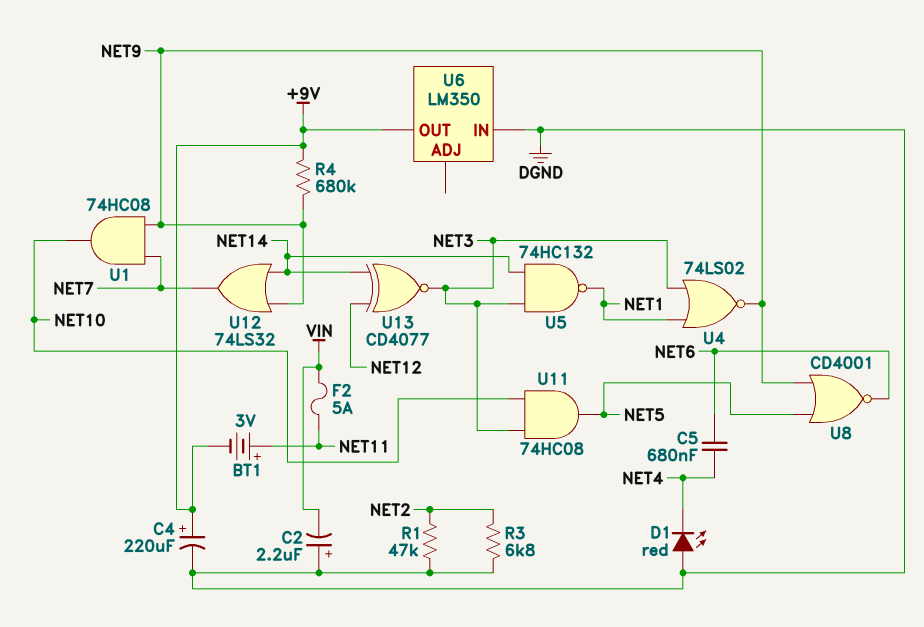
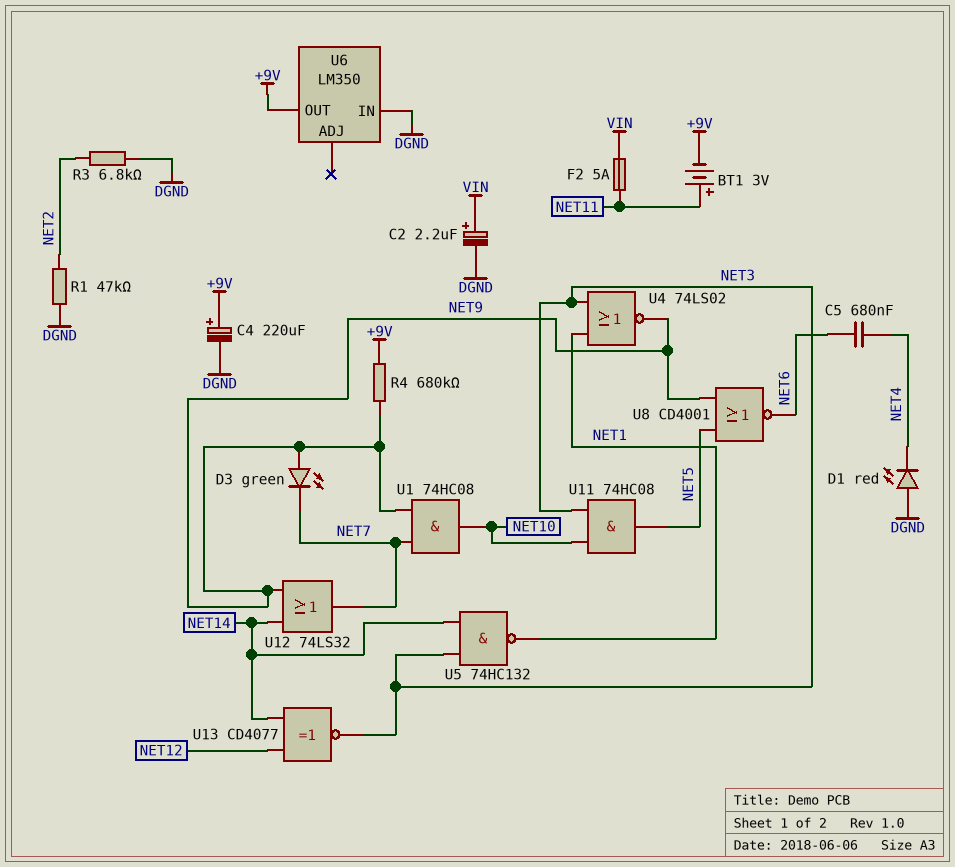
C2: 2.2uF (plus DGND, minus VIN) -> 2.2uF (plus VIN, minus DGND)
D3: none -> LED green (A NET9, K NET7)

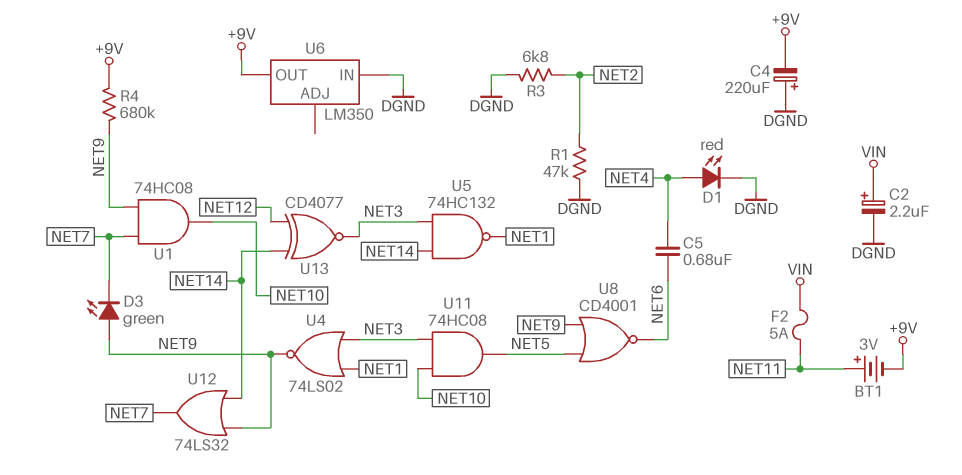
C4: 220uF (plus +9V, minus DGND) -> 220uF (plus DGND, minus +9V)
D1: LED red (A DGND, K NET4) -> LED red (A NET4, K DGND)

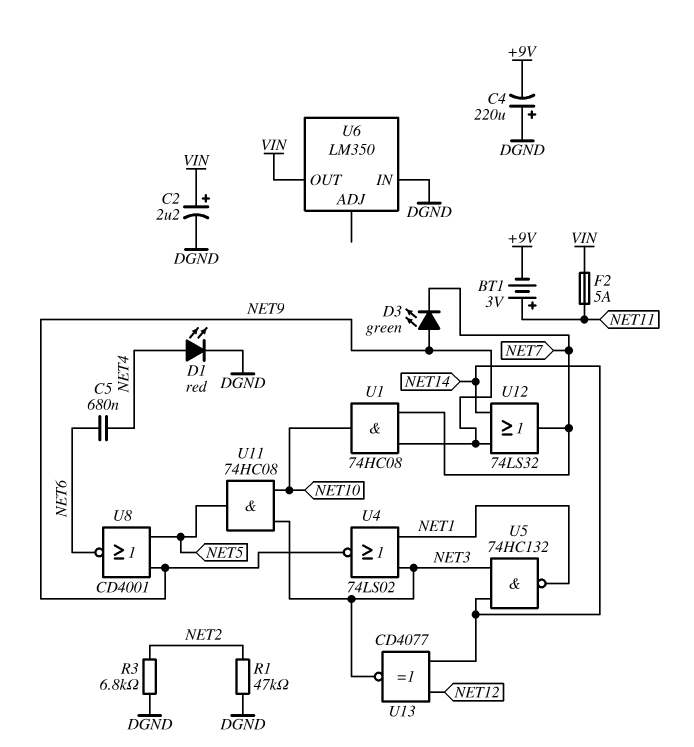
R4: 680k (+9V, NET9) -> none
U6 pin OUT: +9V -> VIN

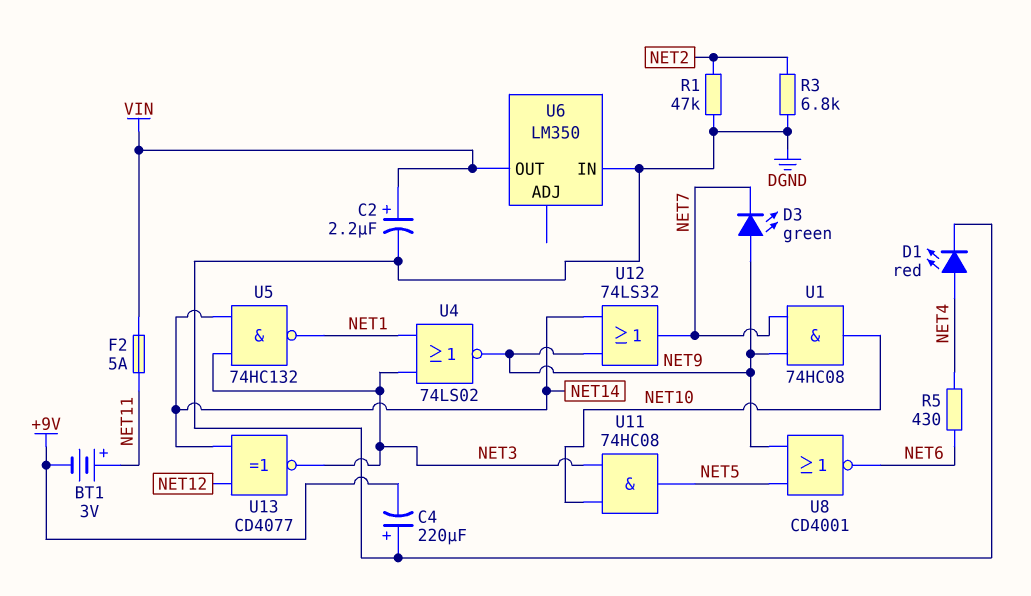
C5: 680nF (NET4, NET6) -> none
R5: none -> 430 (NET4, NET6)

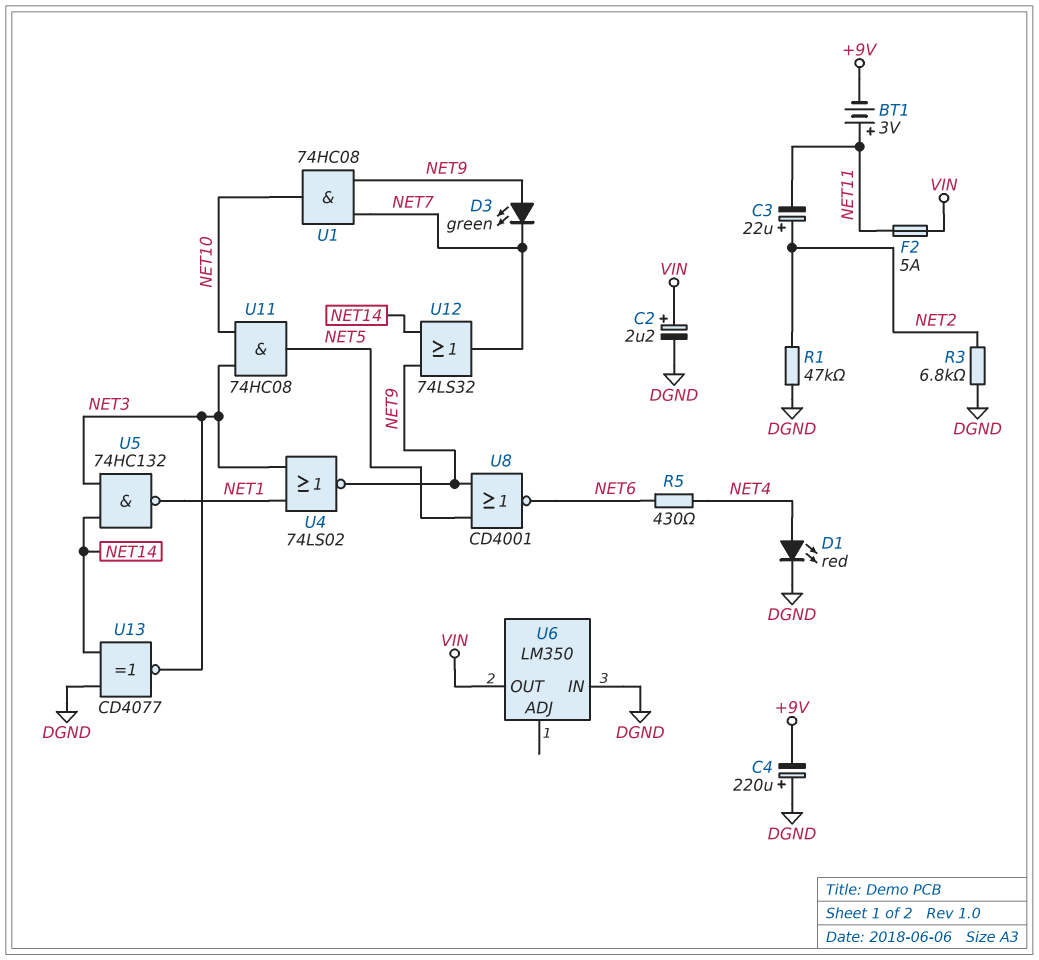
C3: none -> 22uF (plus NET2, minus NET11)
U13: XNOR CD4077 (in NET12, in NET14, out NET3) -> XNOR CD4077 (in DGND, in NET14, out NET3)

